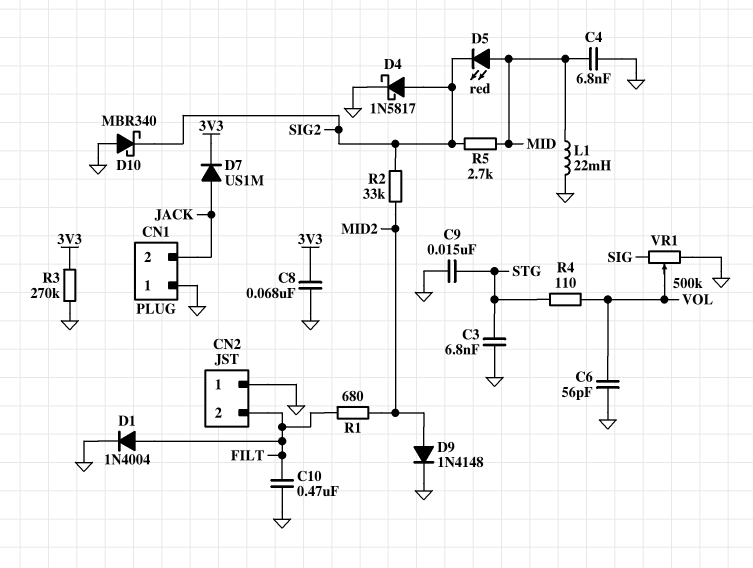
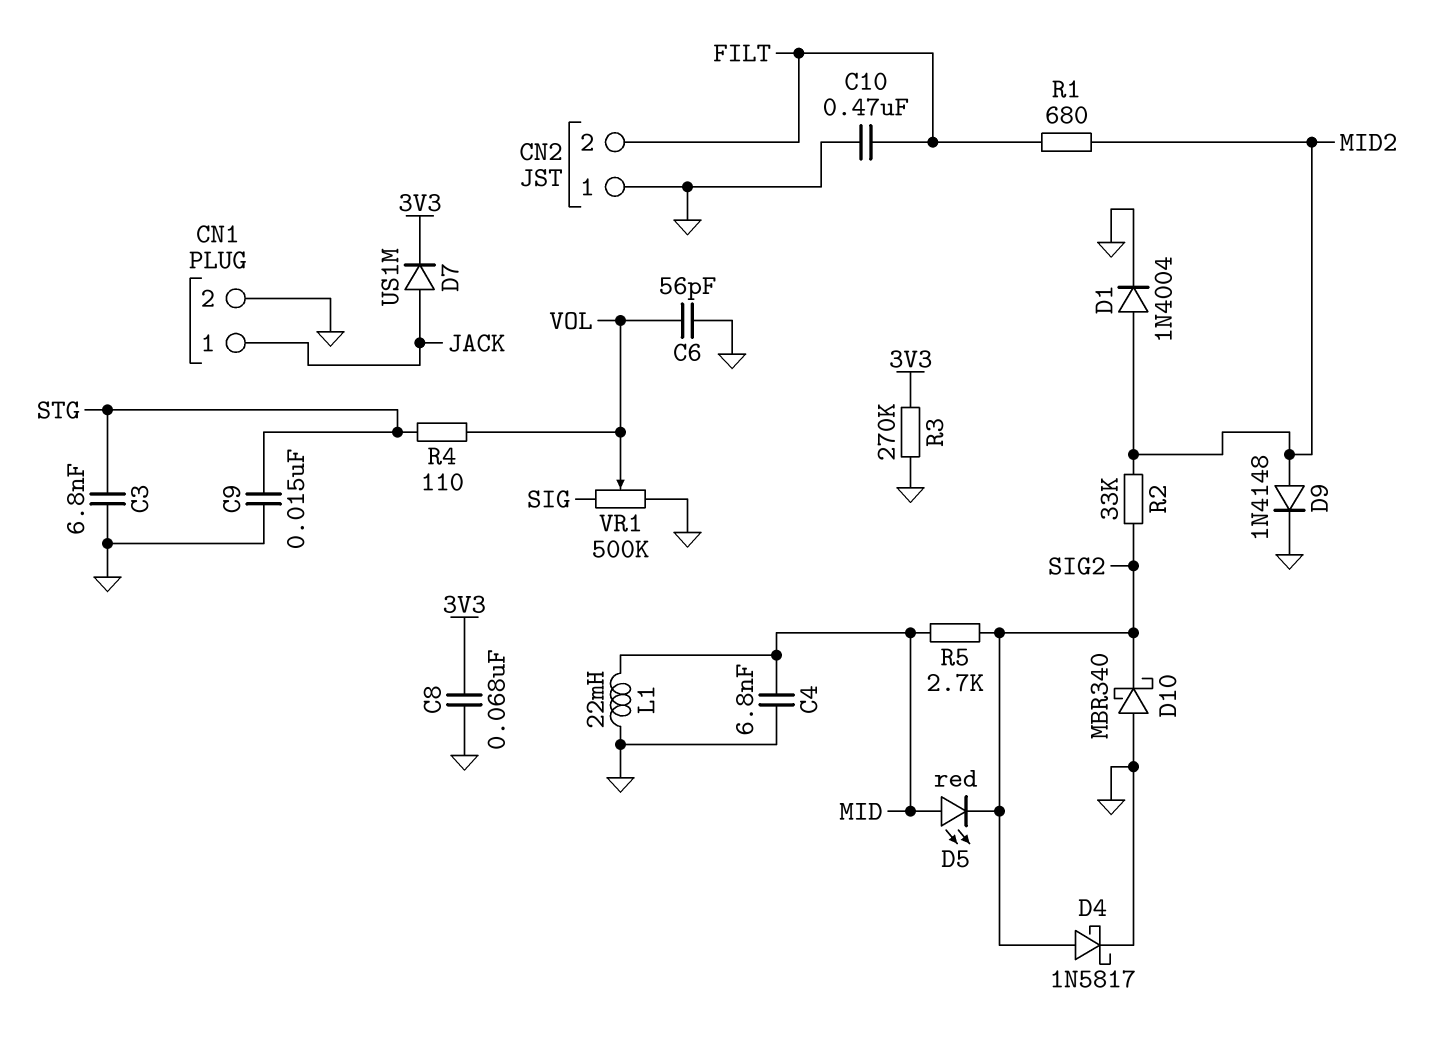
CN1 pin 1: GND -> JACK
CN1 pin 2: JACK -> GND
D1: diode 1N4004 (A FILT, K GND) -> diode 1N4004 (A MID2, K GND)

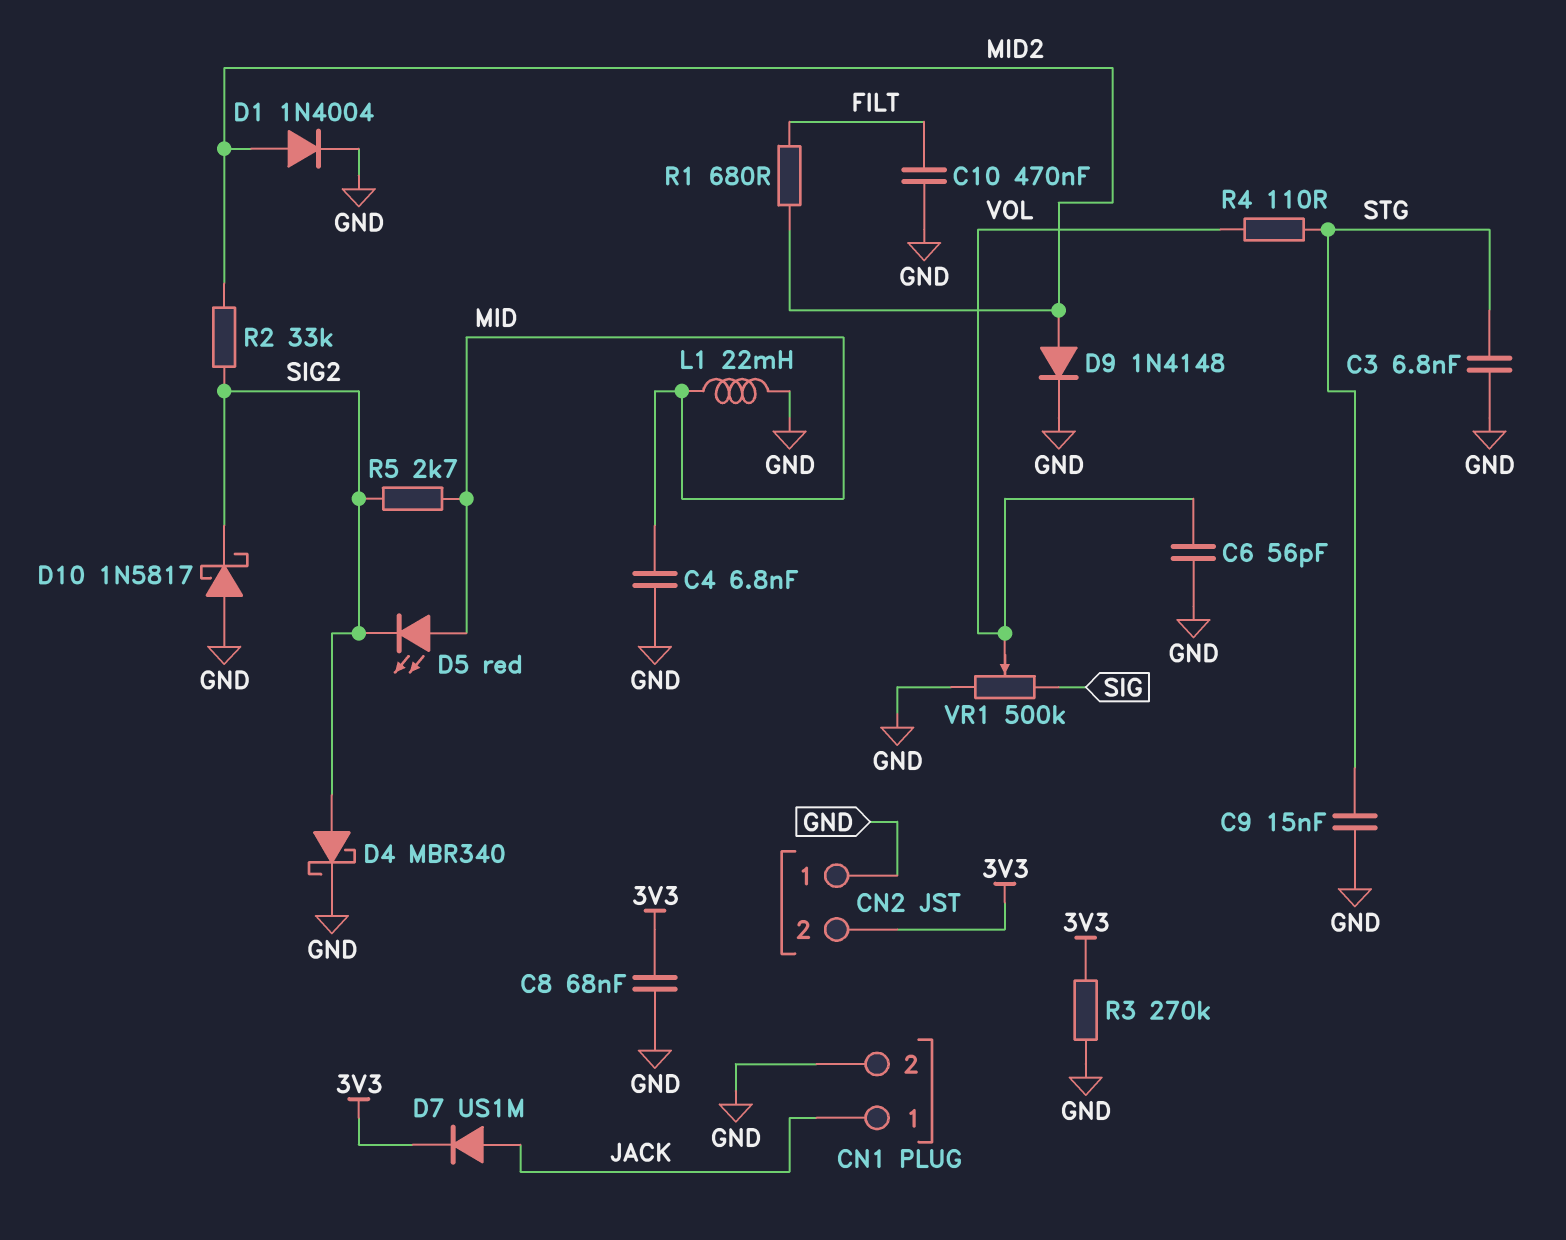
CN2 pin 2: FILT -> 3V3
D4: schottky 1N5817 (A SIG2, K GND) -> schottky MBR340 (A SIG2, K GND)
D10: schottky MBR340 (A GND, K SIG2) -> schottky 1N5817 (A GND, K SIG2)

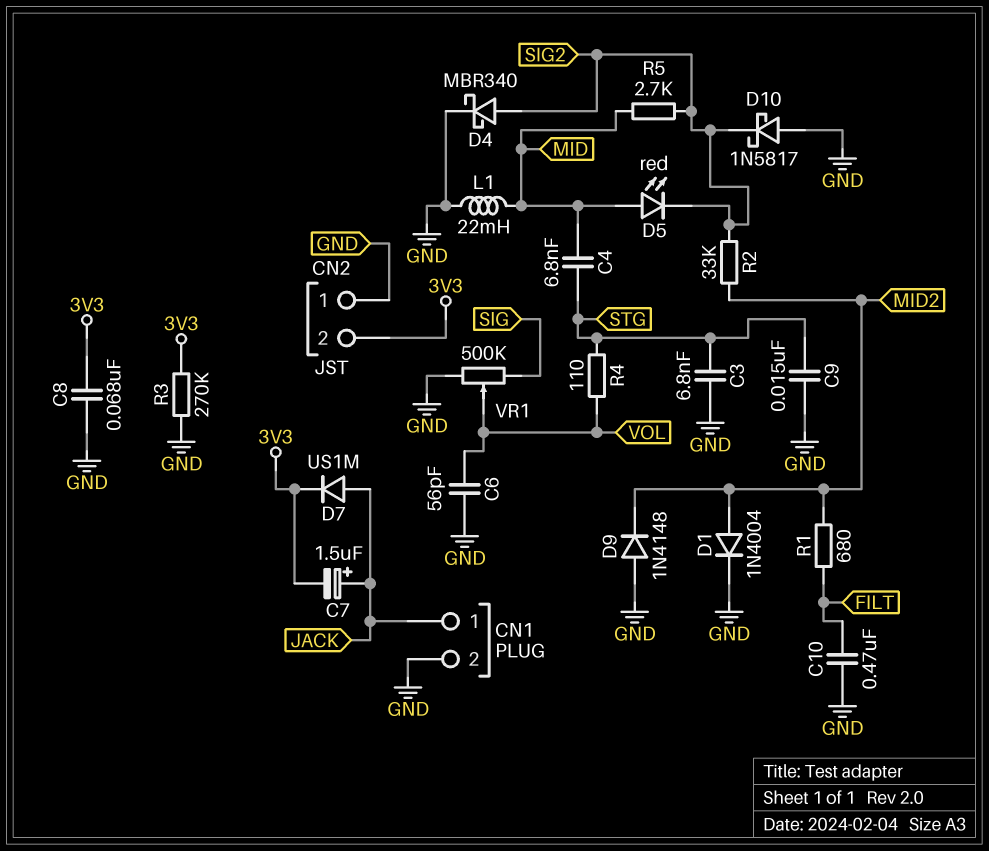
C4: 6.8nF (GND, MID) -> 6.8nF (MID, STG)
C7: none -> 1.5uF (plus JACK, minus 3V3)
D9: diode 1N4148 (A MID2, K GND) -> diode 1N4148 (A GND, K MID2)

